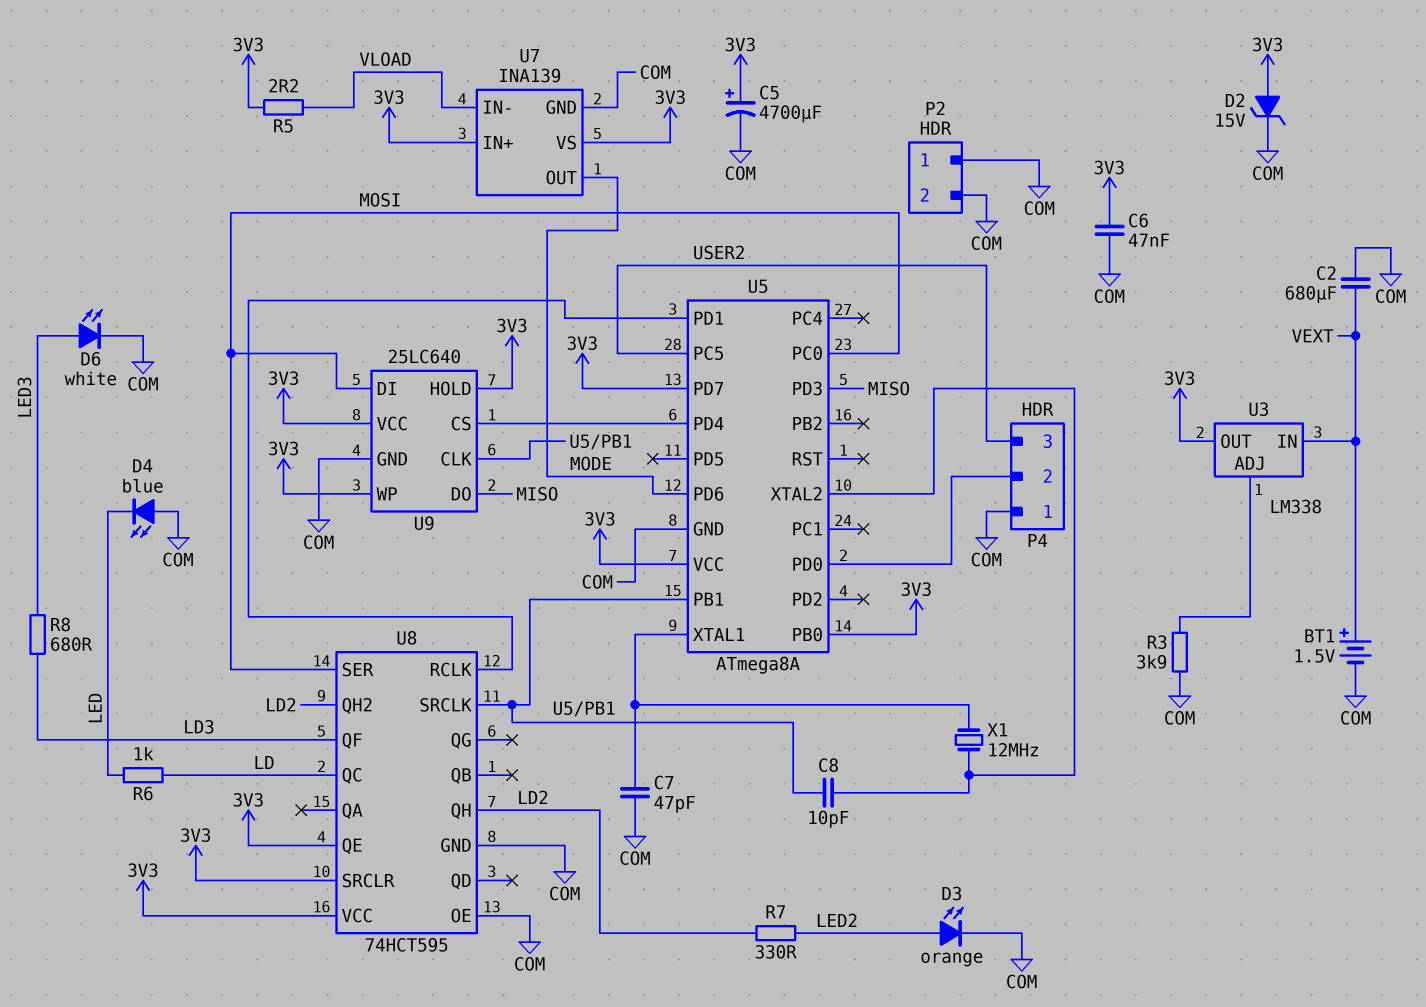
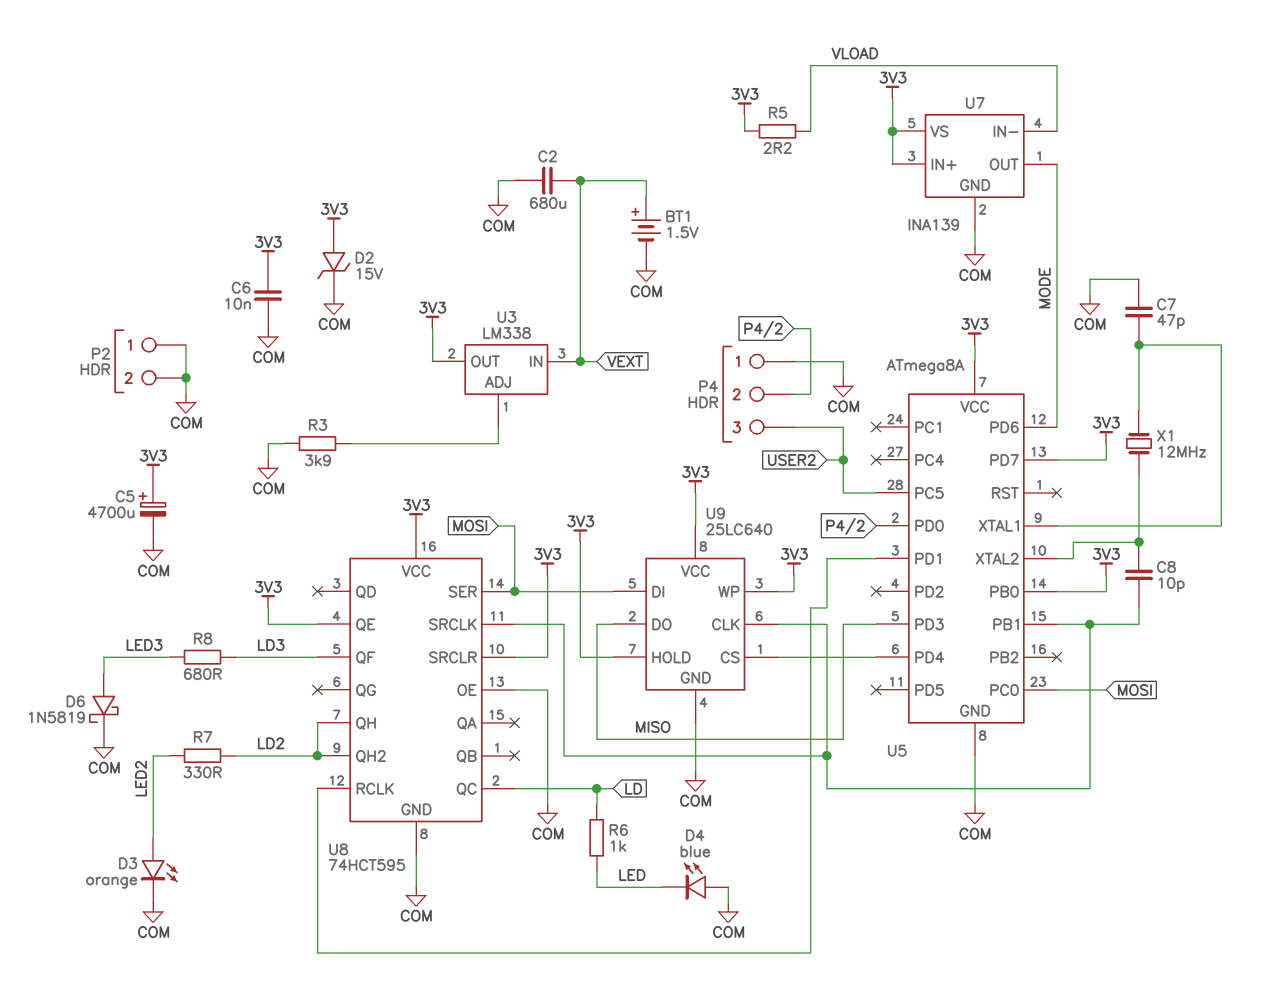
C6: 47nF (3V3, COM) -> 10nF (3V3, COM)
D6: LED white (A LED3, K COM) -> schottky 1N5819 (A LED3, K COM)

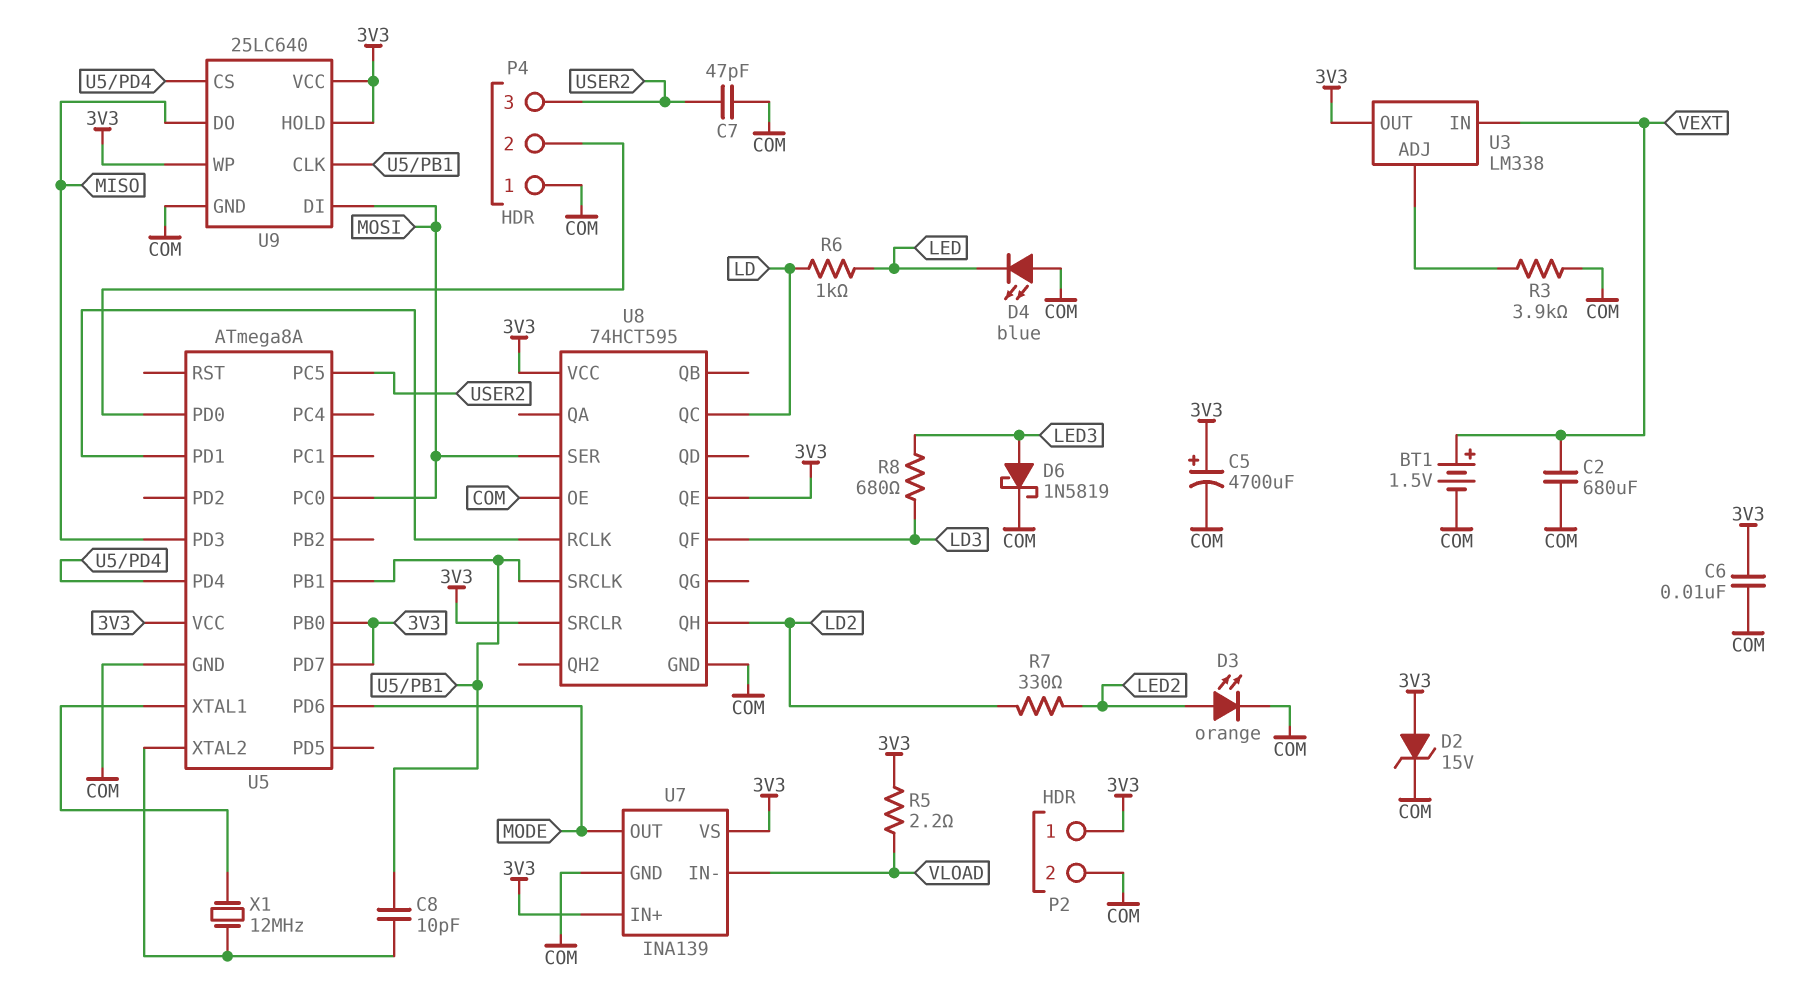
C7: 47pF (COM, U5/XTAL1) -> 47pF (COM, USER2)
P2 pin 1: COM -> 3V3
U8 pin QH2: LD2 -> none

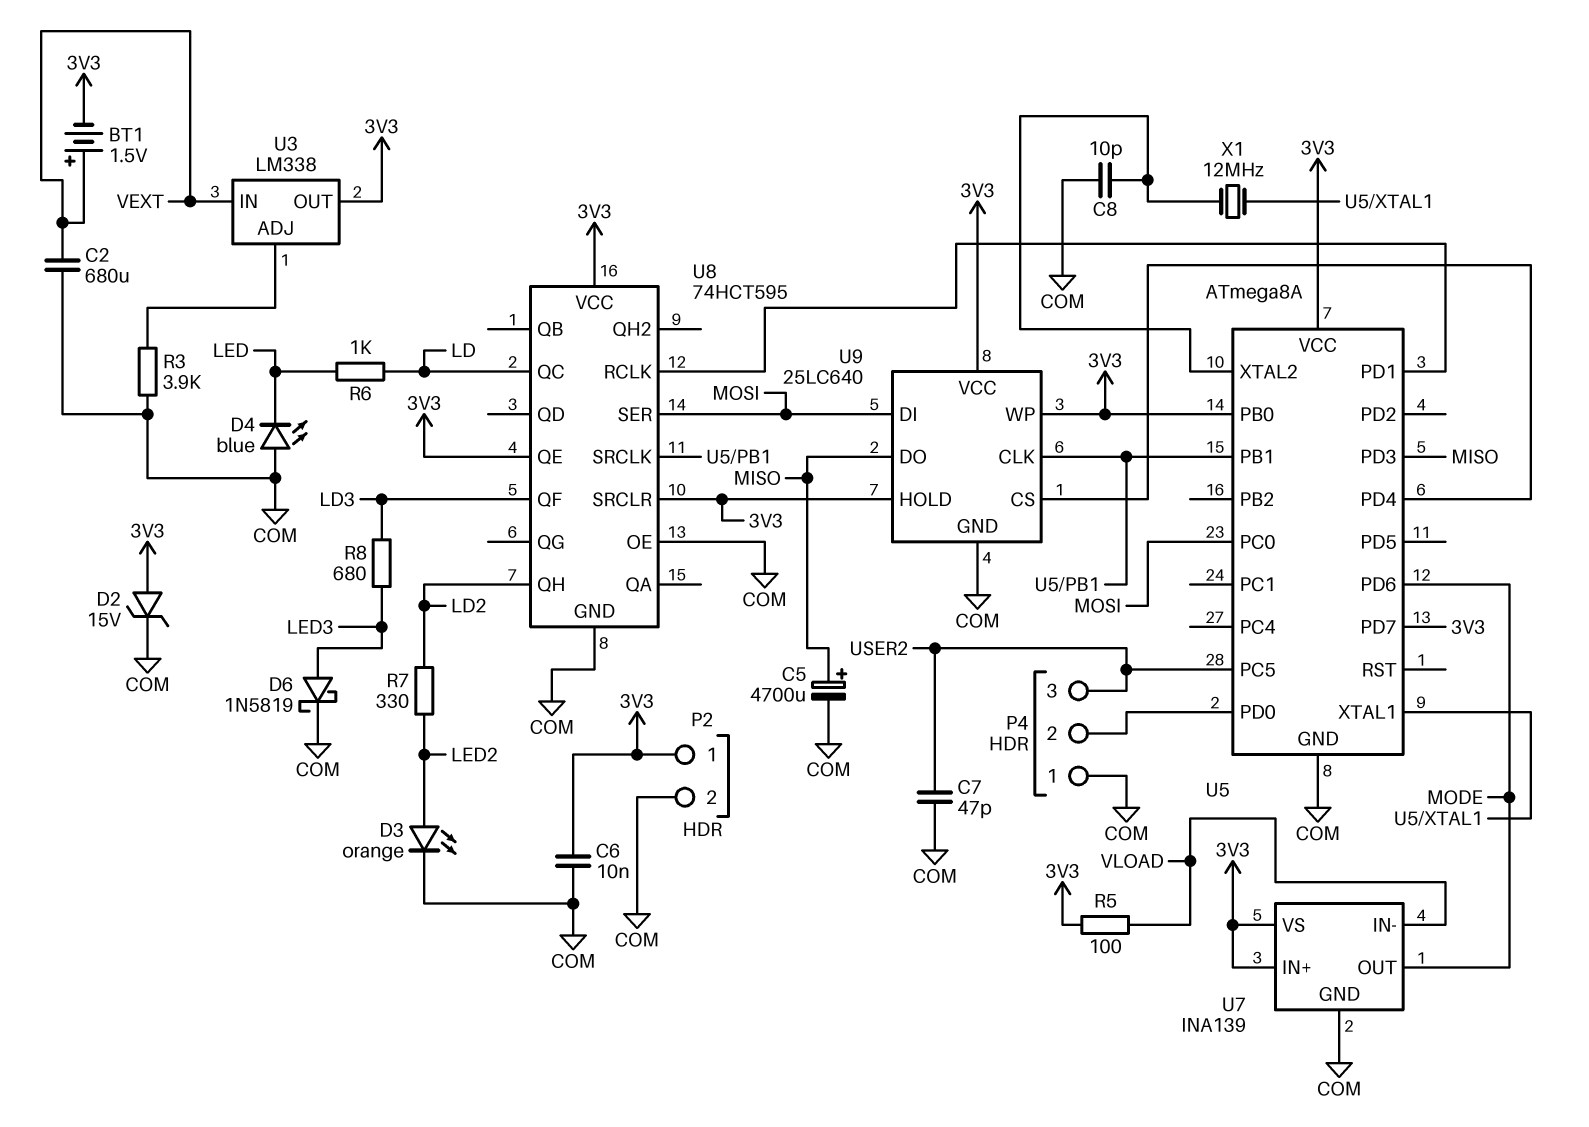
BT1: 1.5V (plus VEXT, minus COM) -> 1.5V (plus VEXT, minus 3V3)
C5: 4700uF (plus 3V3, minus COM) -> 4700uF (plus MISO, minus COM)
C8: 10pF (U5/PB1, U5/XTAL2) -> 10pF (COM, U5/XTAL2)
R5: 2.2 (3V3, VLOAD) -> 100 (3V3, VLOAD)

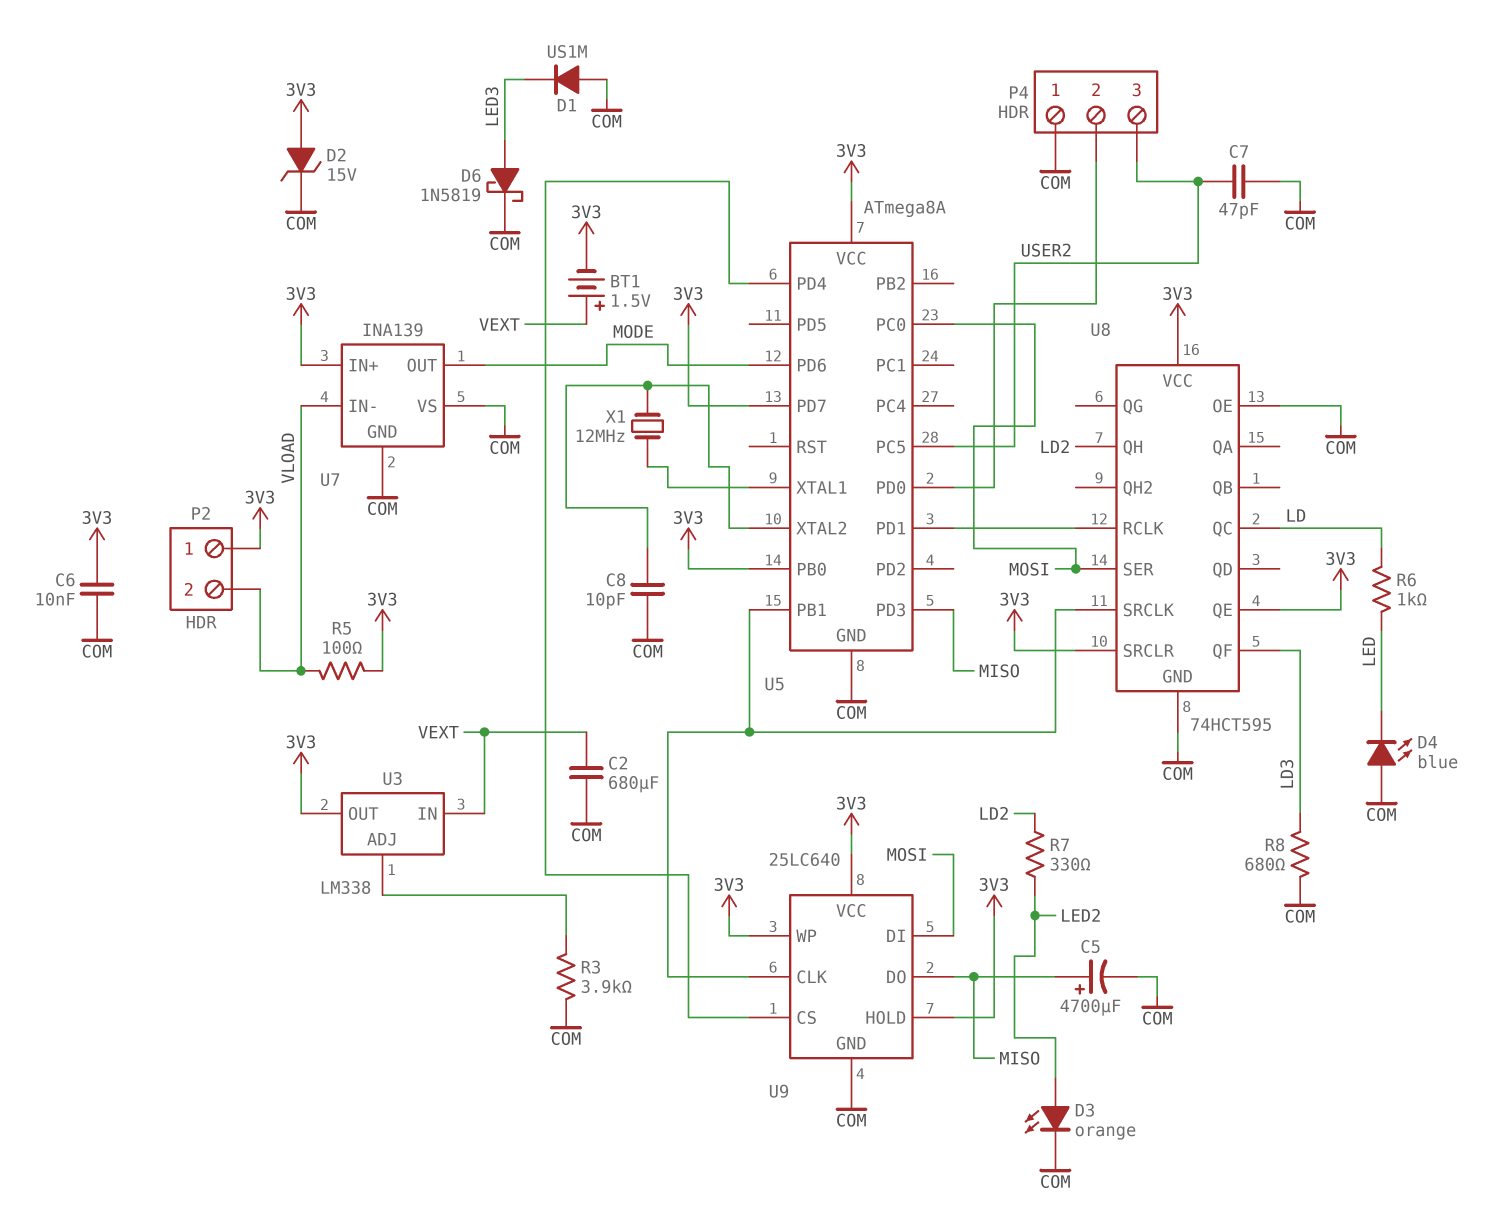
D1: none -> diode US1M (A COM, K LED3)
P2 pin 2: COM -> VLOAD
R8: 680 (LD3, LED3) -> 680 (COM, LD3)
U7 pin VS: 3V3 -> COM

